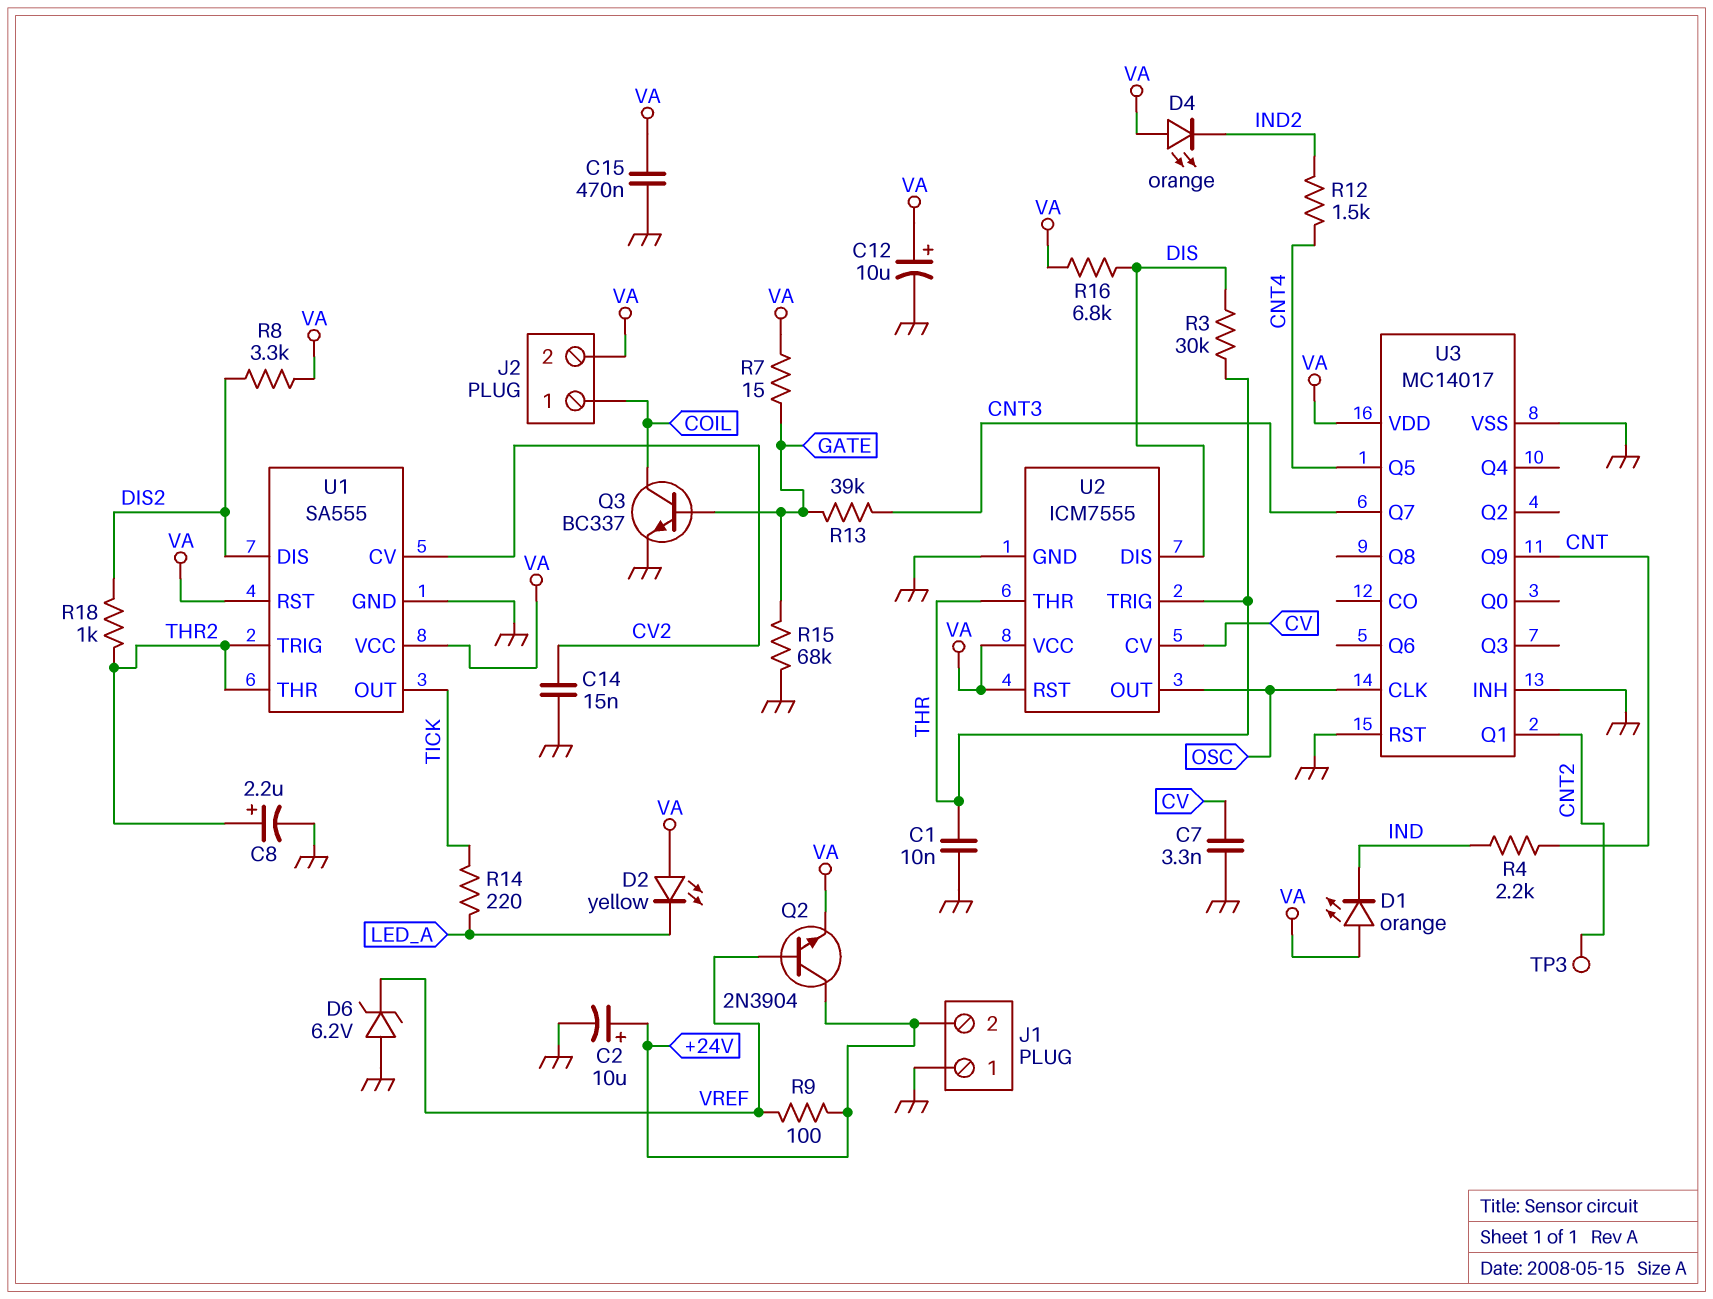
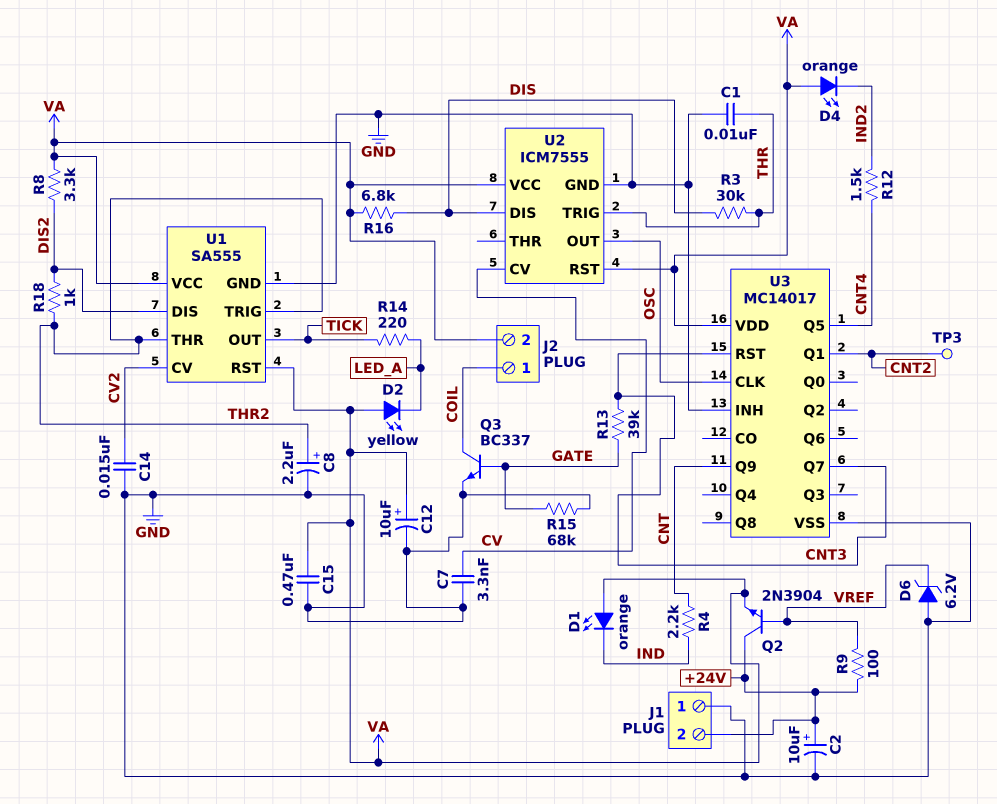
R7: 15 (GATE, VA) -> none
U2 pin THR: THR -> none
U3 pin RST: GND -> CNT3

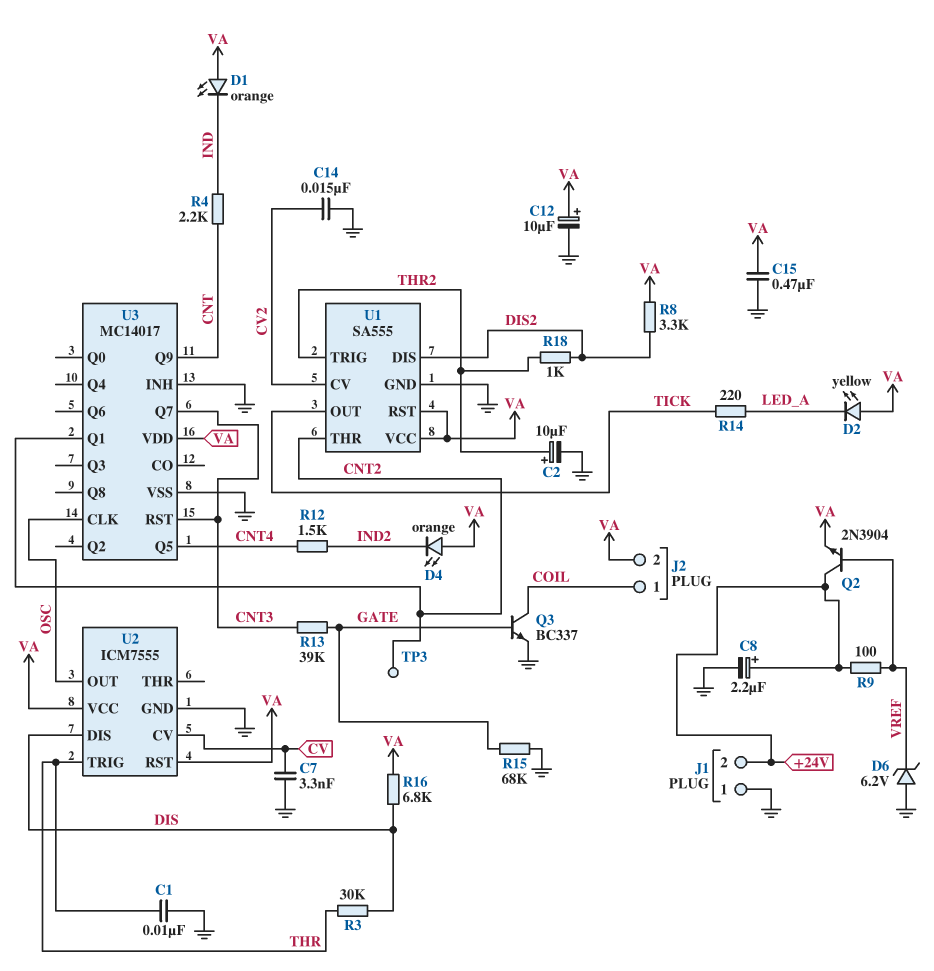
C2: 10uF (plus +24V, minus GND) -> 10uF (plus THR2, minus GND)
C8: 2.2uF (plus THR2, minus GND) -> 2.2uF (plus +24V, minus GND)
U1 pin THR: THR2 -> CNT2

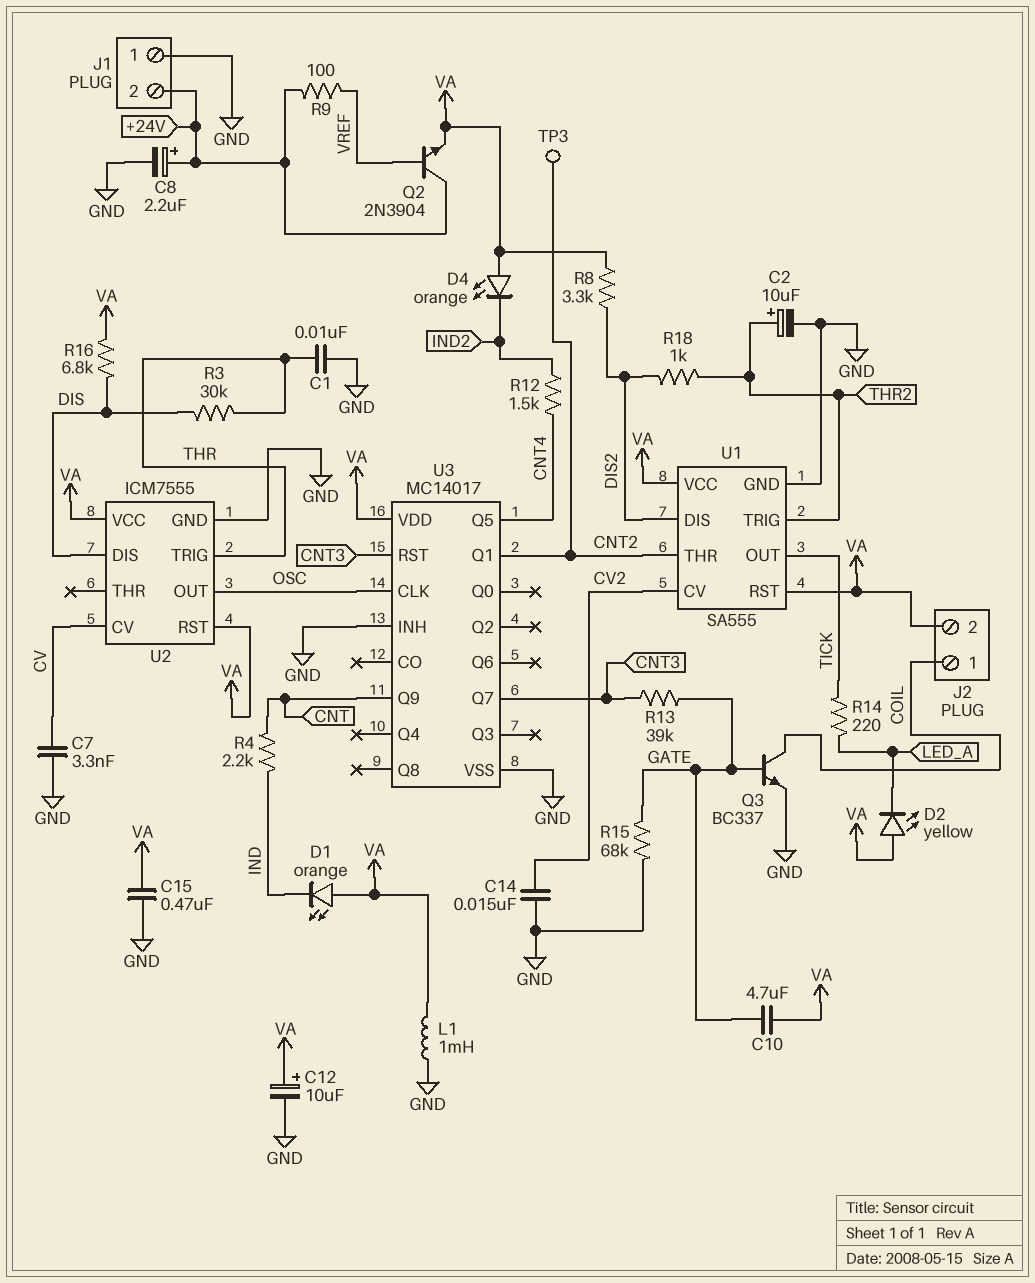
C10: none -> 4.7uF (GATE, VA)
D6: zener 6.2V (A GND, K VREF) -> none
L1: none -> 1mH (GND, VA)

